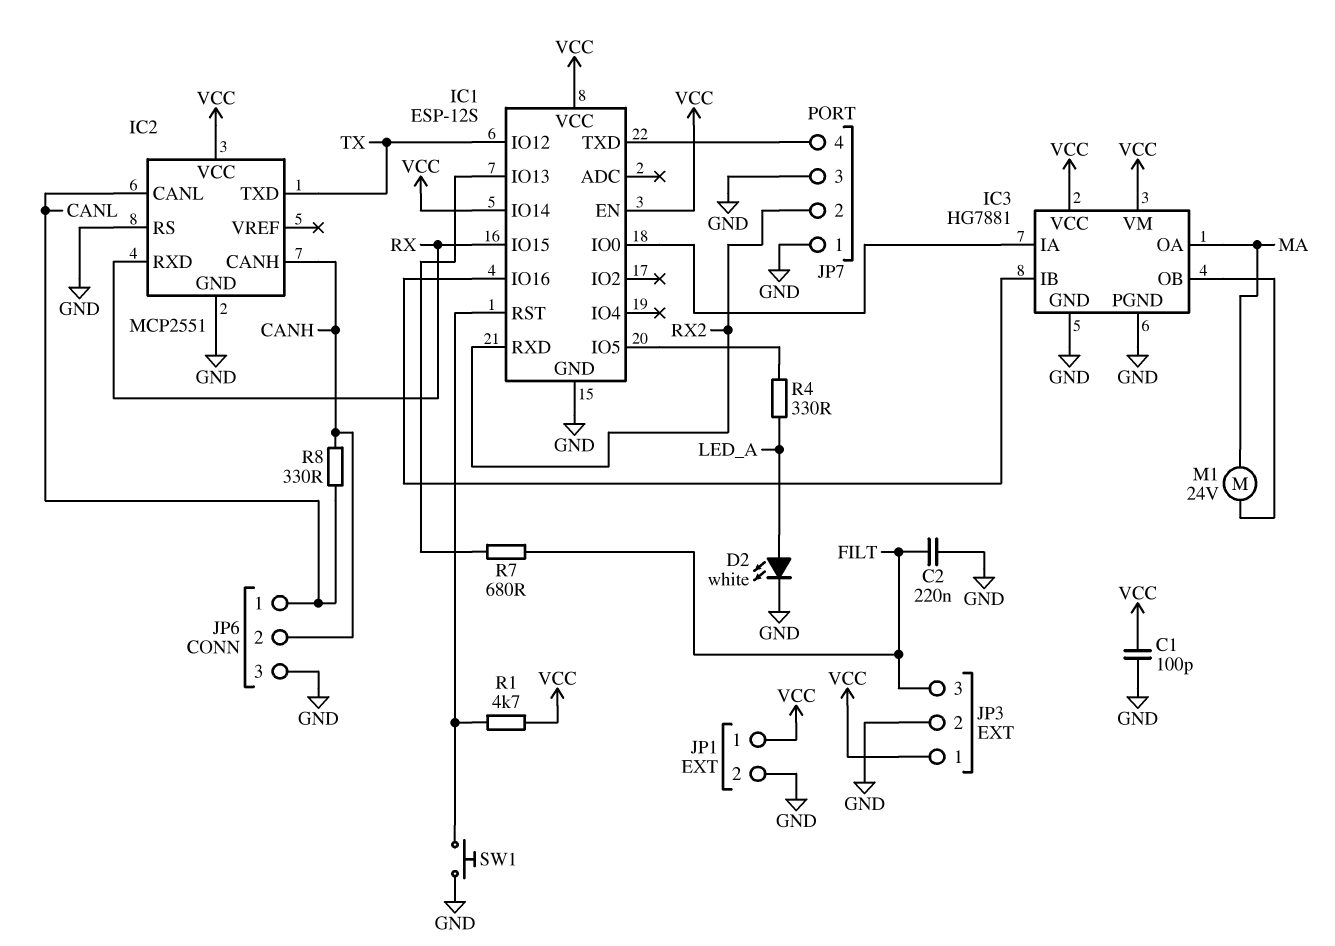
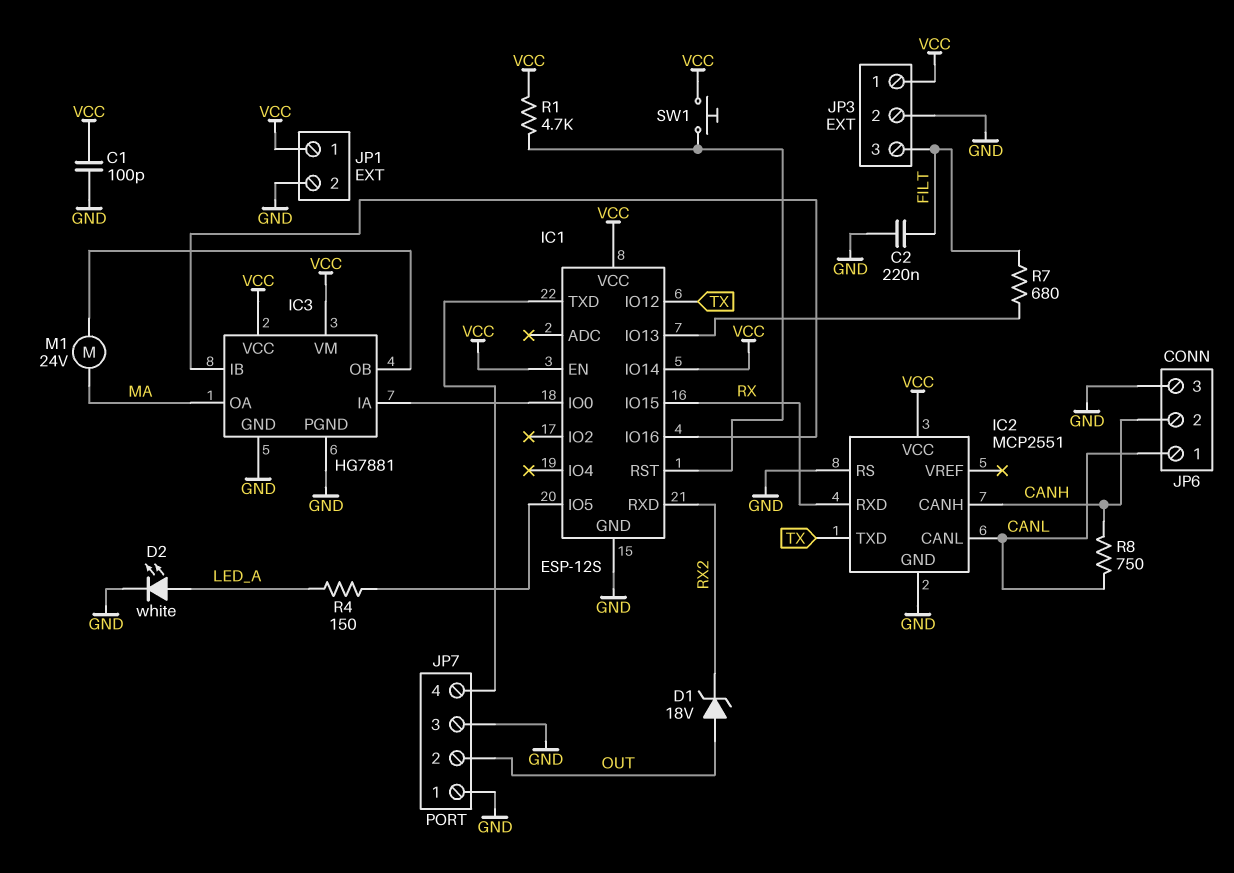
D1: none -> zener 18V (A OUT, K RX2)
JP7 pin 2: RX2 -> OUT
R4: 330 (IC1/IO5, LED_A) -> 150 (IC1/IO5, LED_A)
R8: 330 (CANH, CANL) -> 750 (CANH, CANL)
SW1: button (GND, IC1/RST) -> button (IC1/RST, VCC)

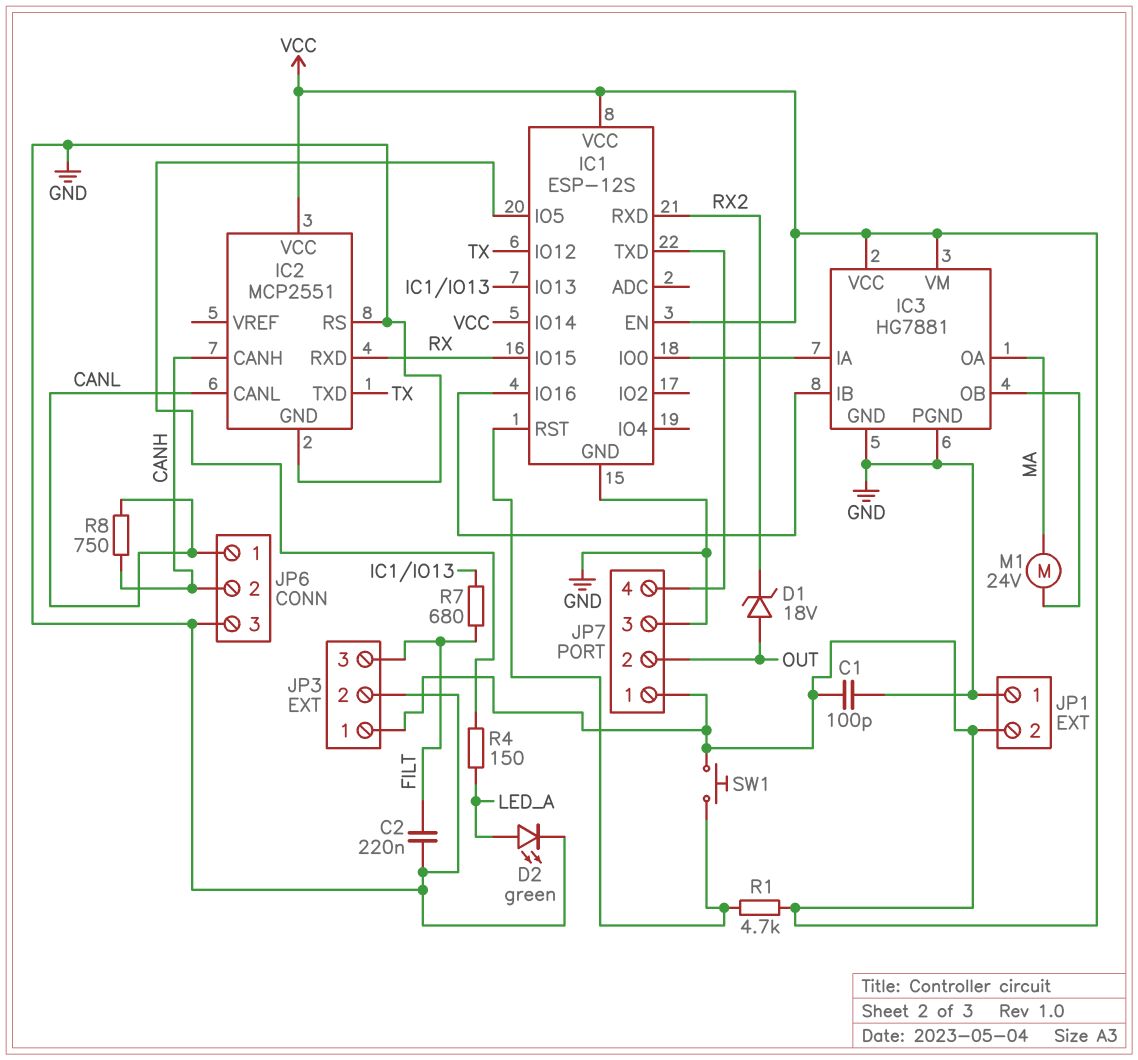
D2: LED white (A LED_A, K GND) -> LED green (A LED_A, K GND)
JP1 pin 1: VCC -> GND
JP1 pin 2: GND -> VCC
JP7 pin 1: GND -> VCC

